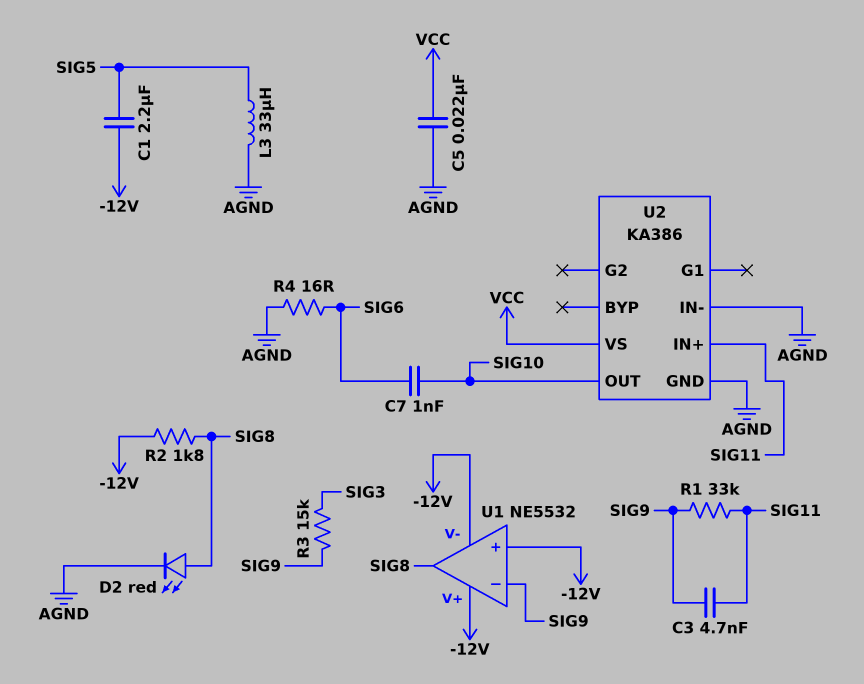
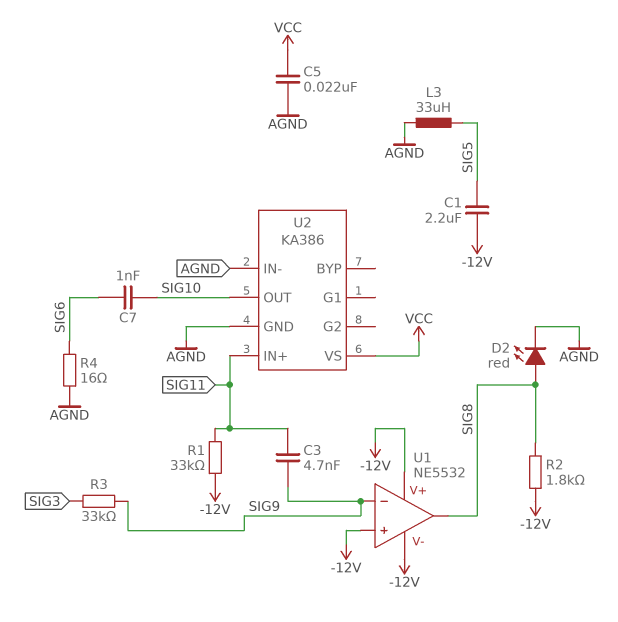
R1: 33k (SIG9, SIG11) -> 33k (-12V, SIG11)
R3: 15k (SIG3, SIG9) -> 33k (SIG3, SIG9)

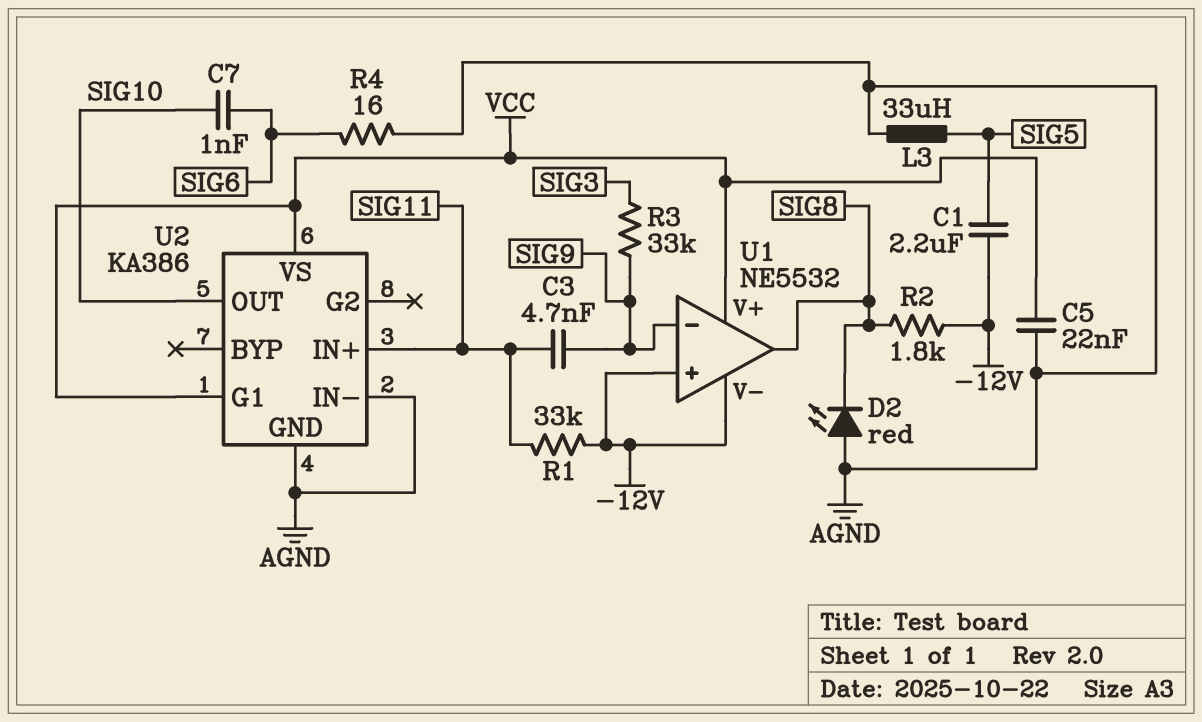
D2: LED red (A SIG8, K AGND) -> LED red (A AGND, K SIG8)
U1 pin V+: -12V -> VCC
U2 pin G1: none -> VCC

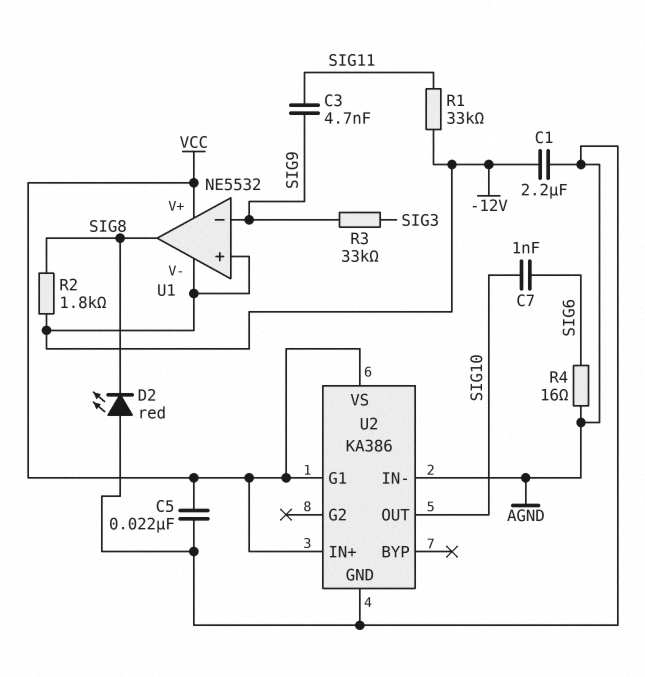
C1: 2.2uF (-12V, SIG5) -> 2.2uF (-12V, AGND)
L3: 33uH (AGND, SIG5) -> none
U2 pin IN+: SIG11 -> VCC

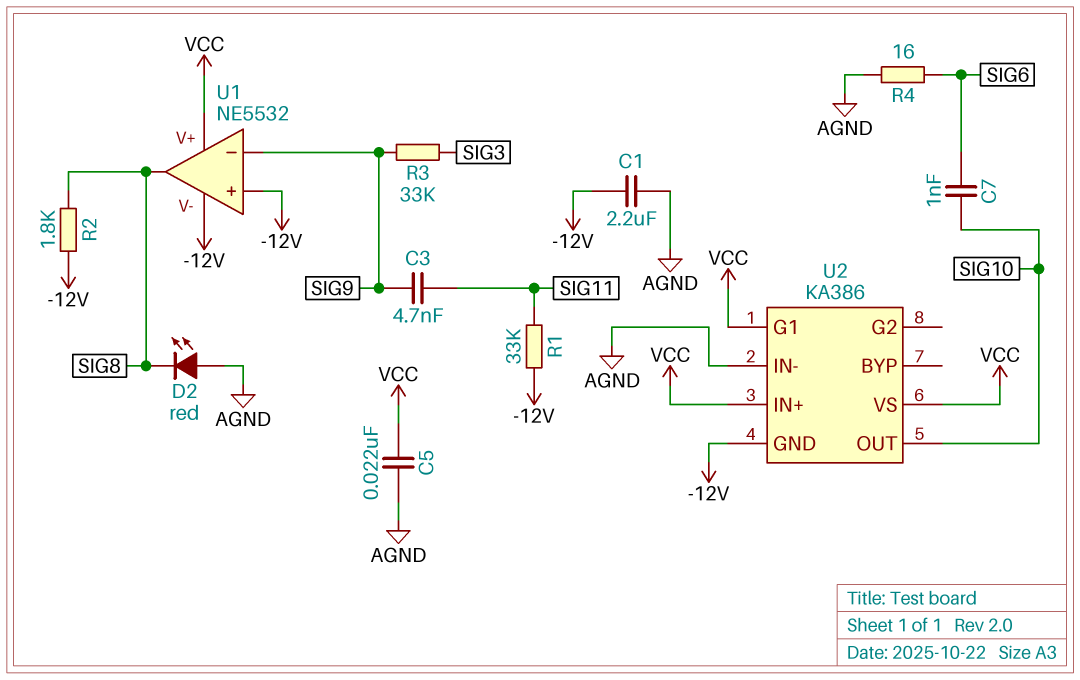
U2 pin GND: AGND -> -12V

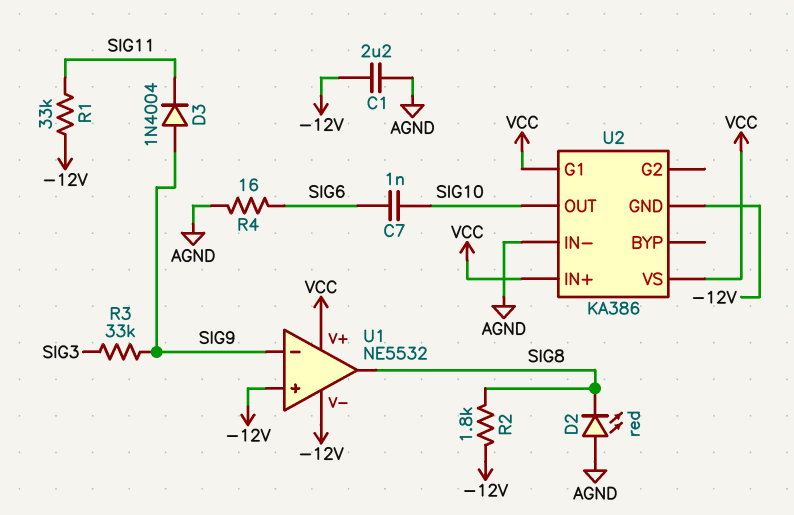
C3: 4.7nF (SIG9, SIG11) -> none
C5: 22nF (AGND, VCC) -> none
D3: none -> diode 1N4004 (A SIG9, K SIG11)

